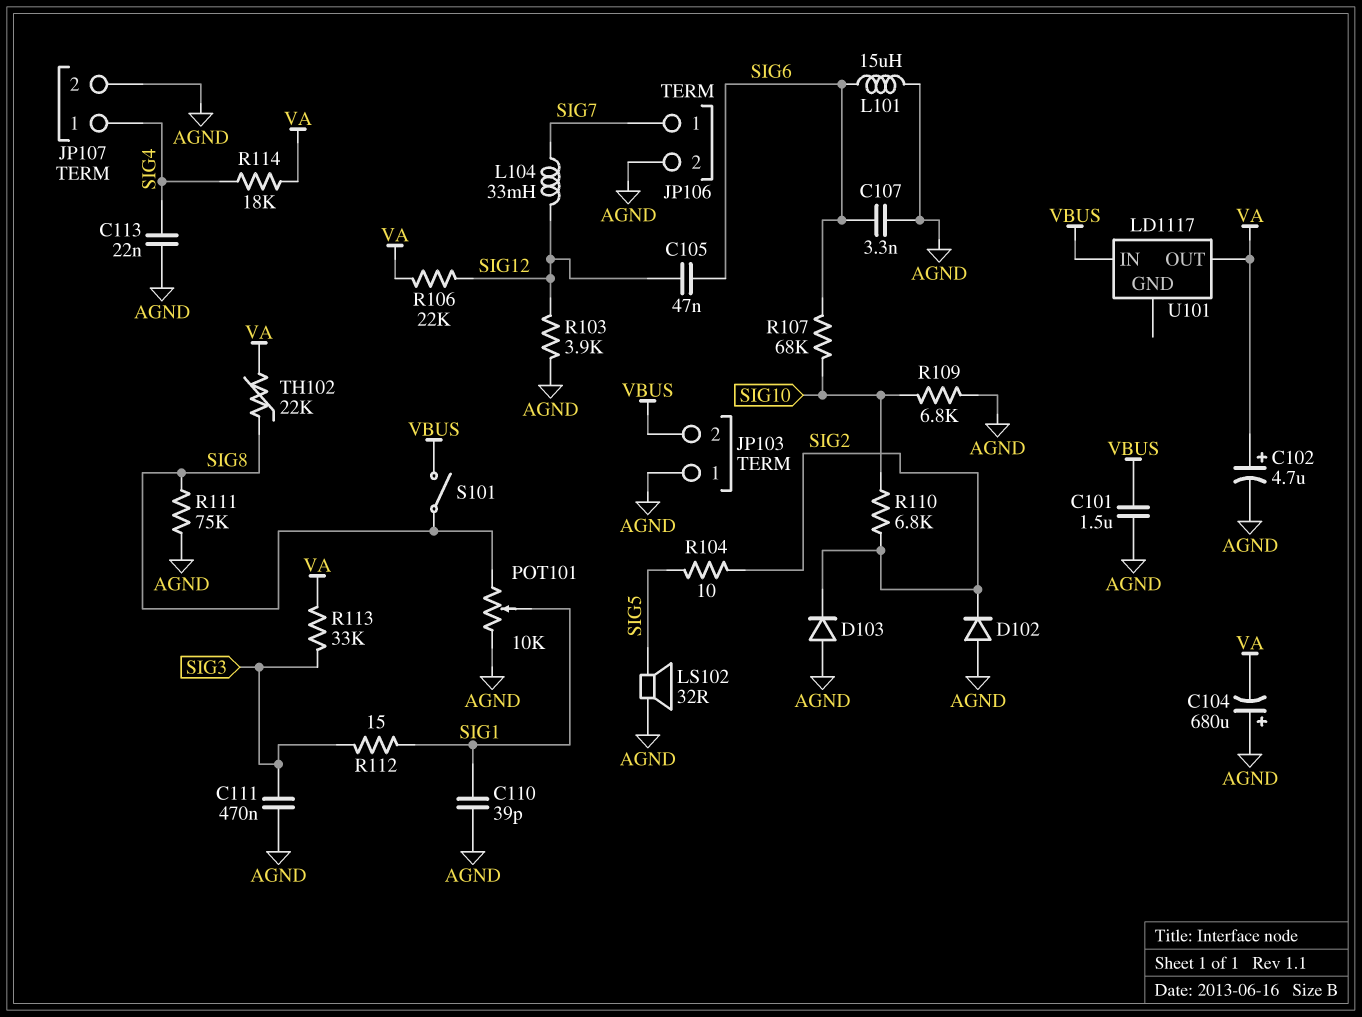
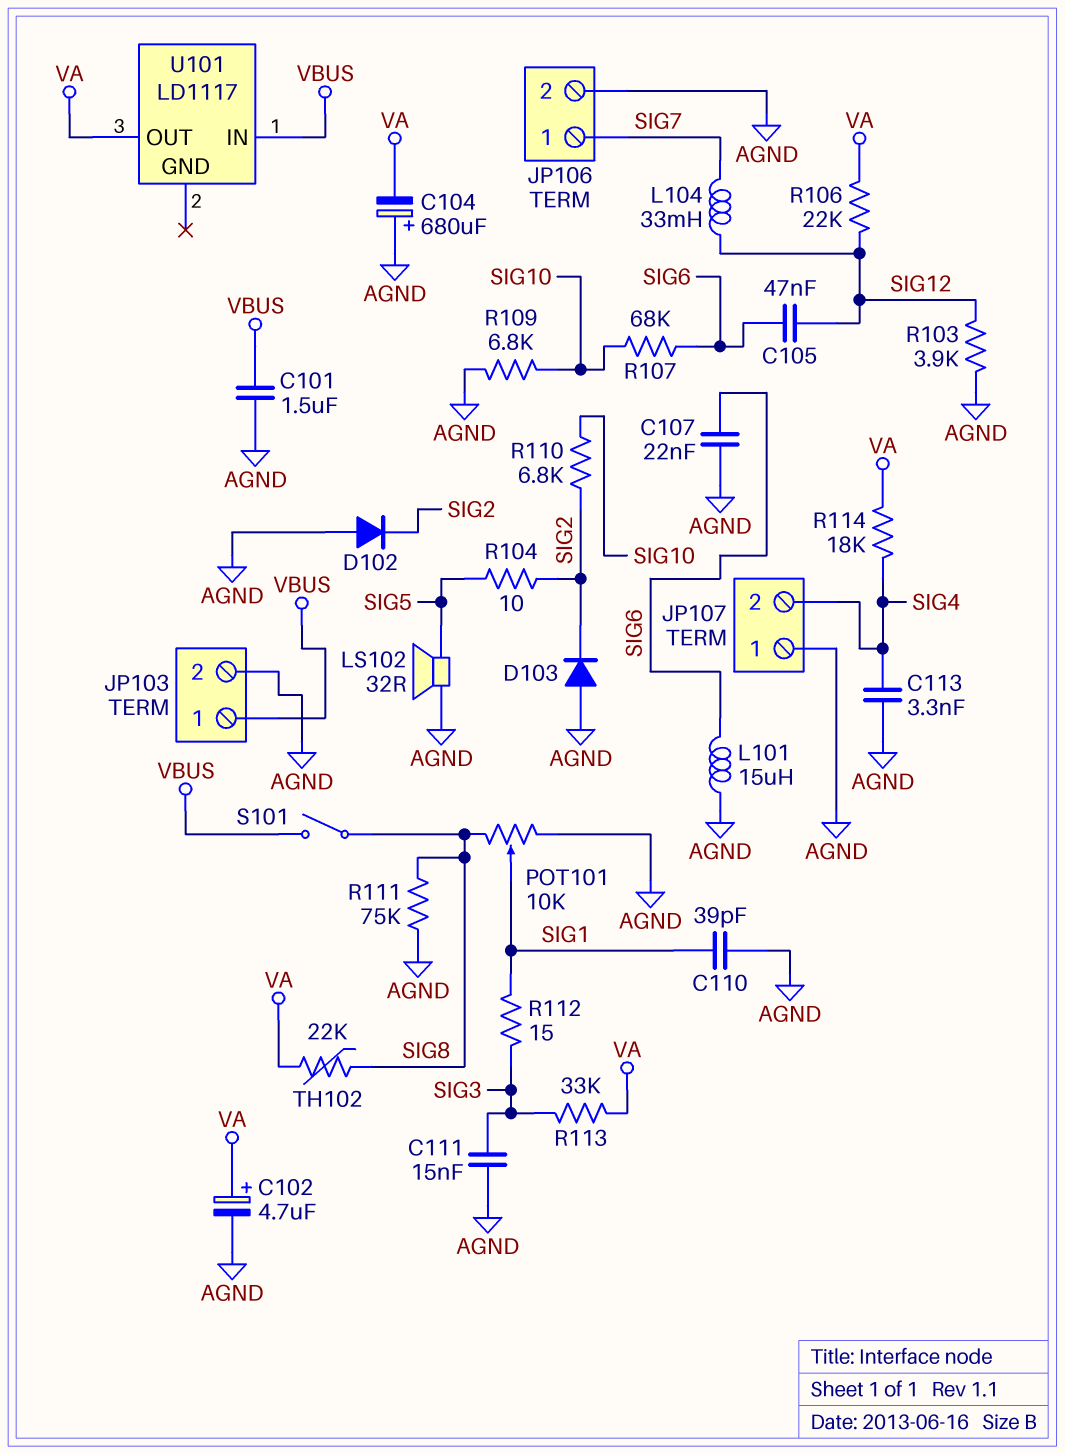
C107: 3.3nF (AGND, SIG6) -> 22nF (AGND, SIG6)
C111: 470nF (AGND, SIG3) -> 15nF (AGND, SIG3)
C113: 22nF (AGND, SIG4) -> 3.3nF (AGND, SIG4)
JP103 pin 1: AGND -> VBUS
JP103 pin 2: VBUS -> AGND
JP107 pin 1: SIG4 -> AGND
JP107 pin 2: AGND -> SIG4

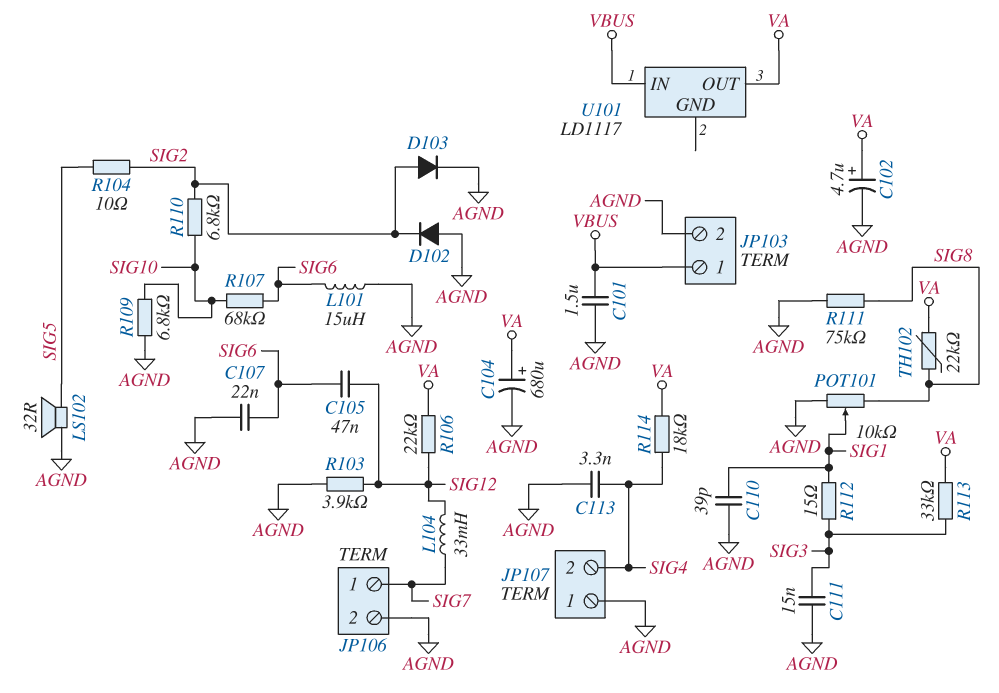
C104: 680uF (plus AGND, minus VA) -> 680uF (plus VA, minus AGND)
D103: diode (A AGND, K SIG2) -> diode (A SIG2, K AGND)
S101: switch (SIG8, VBUS) -> none

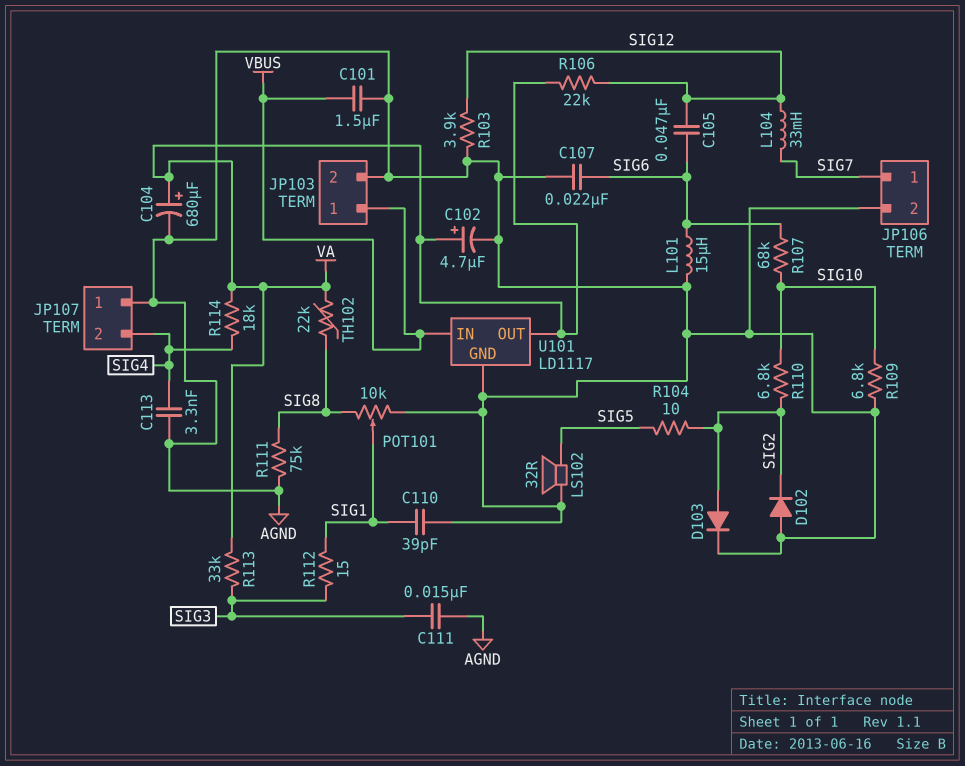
U101 pin GND: none -> AGND

